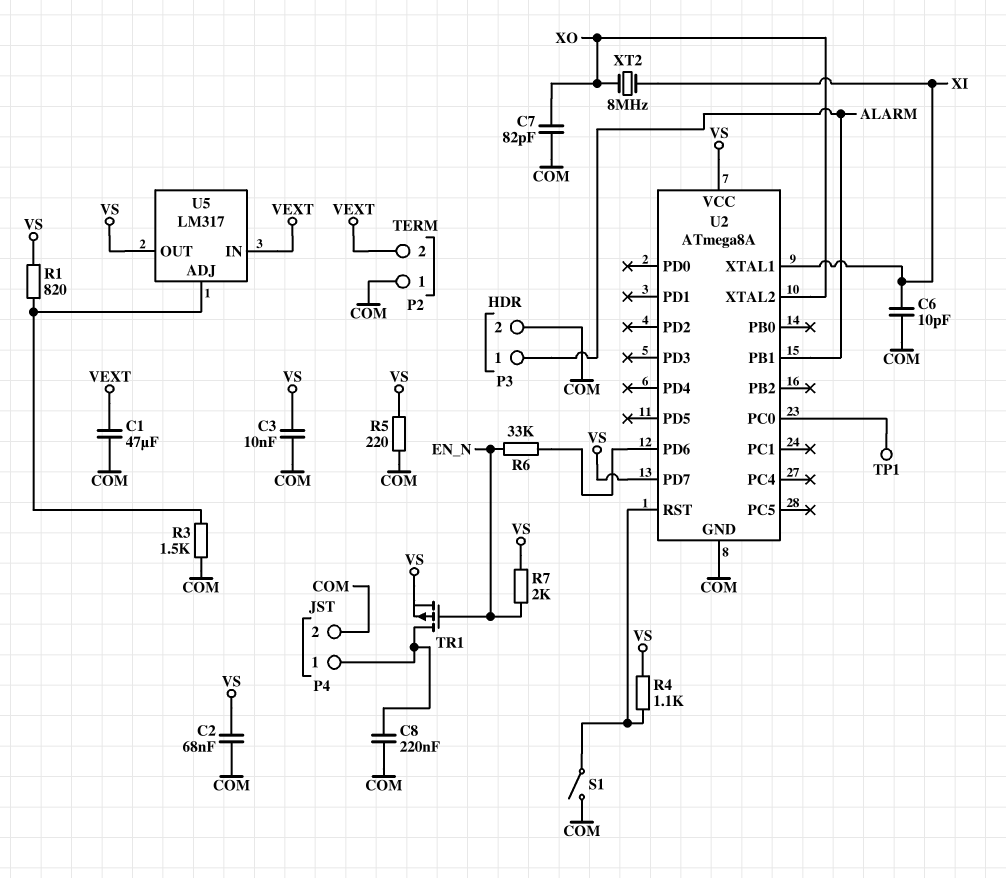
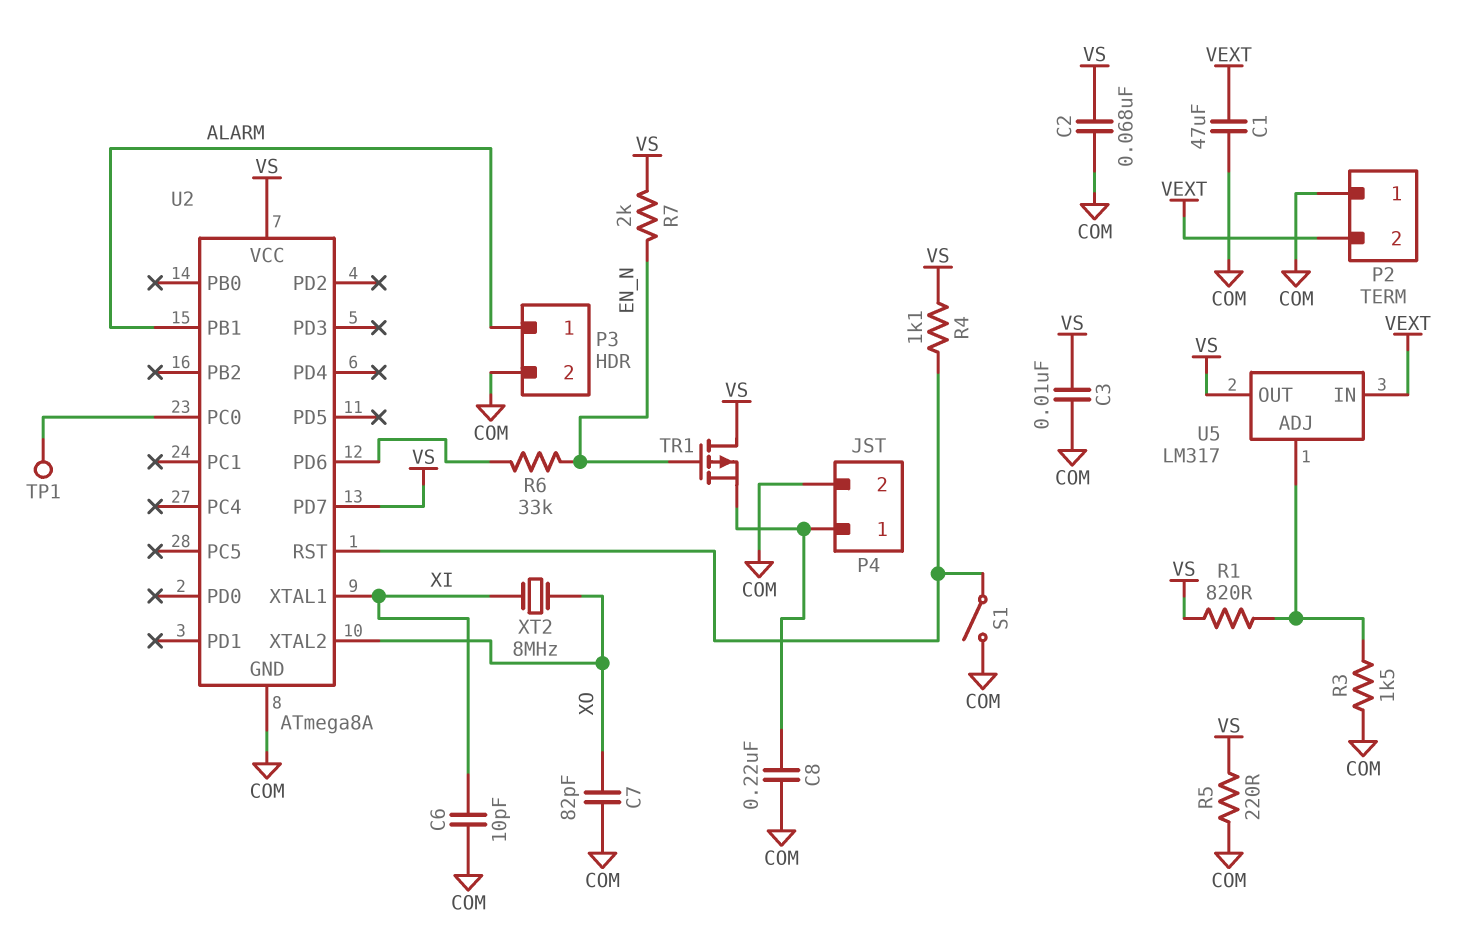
TR1: PMOS (G EN_N, D P4/1, S VS) -> PMOS (G EN_N, D VS, S P4/1)

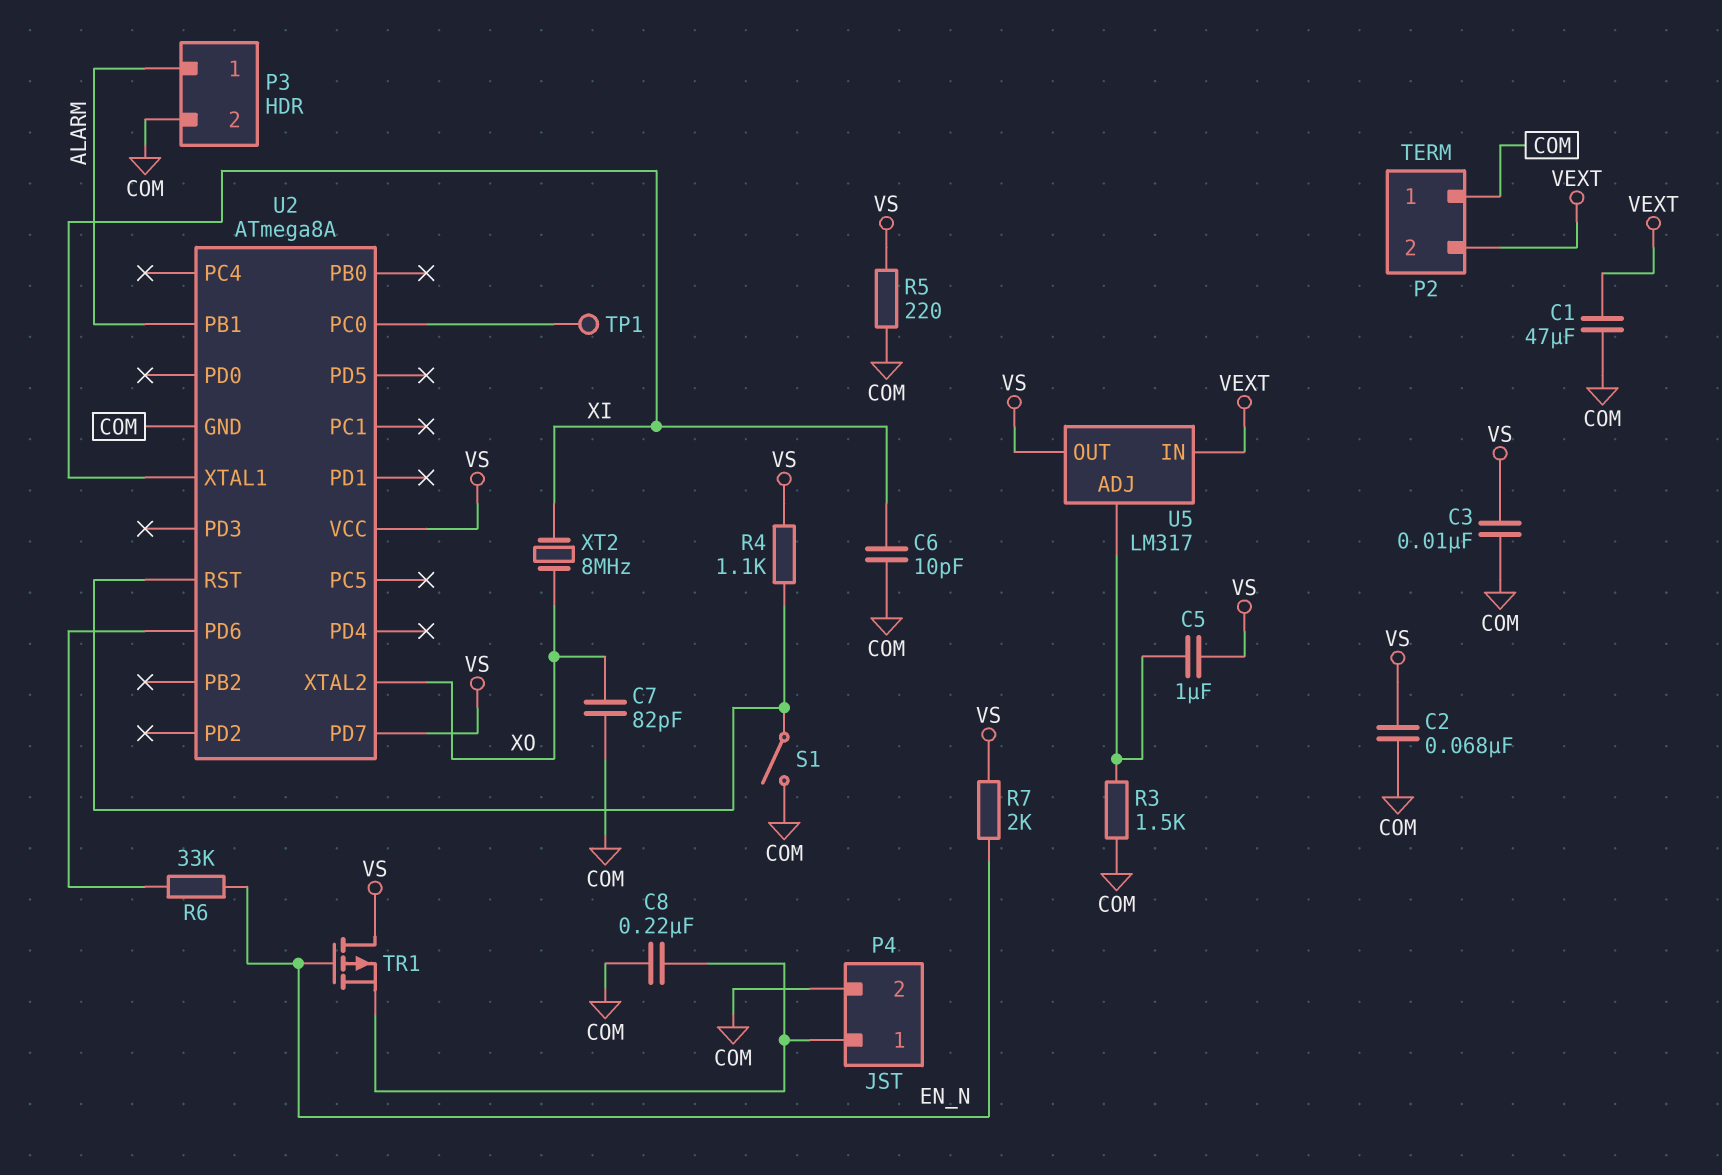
C5: none -> 1uF (U5/ADJ, VS)
R1: 820 (U5/ADJ, VS) -> none

